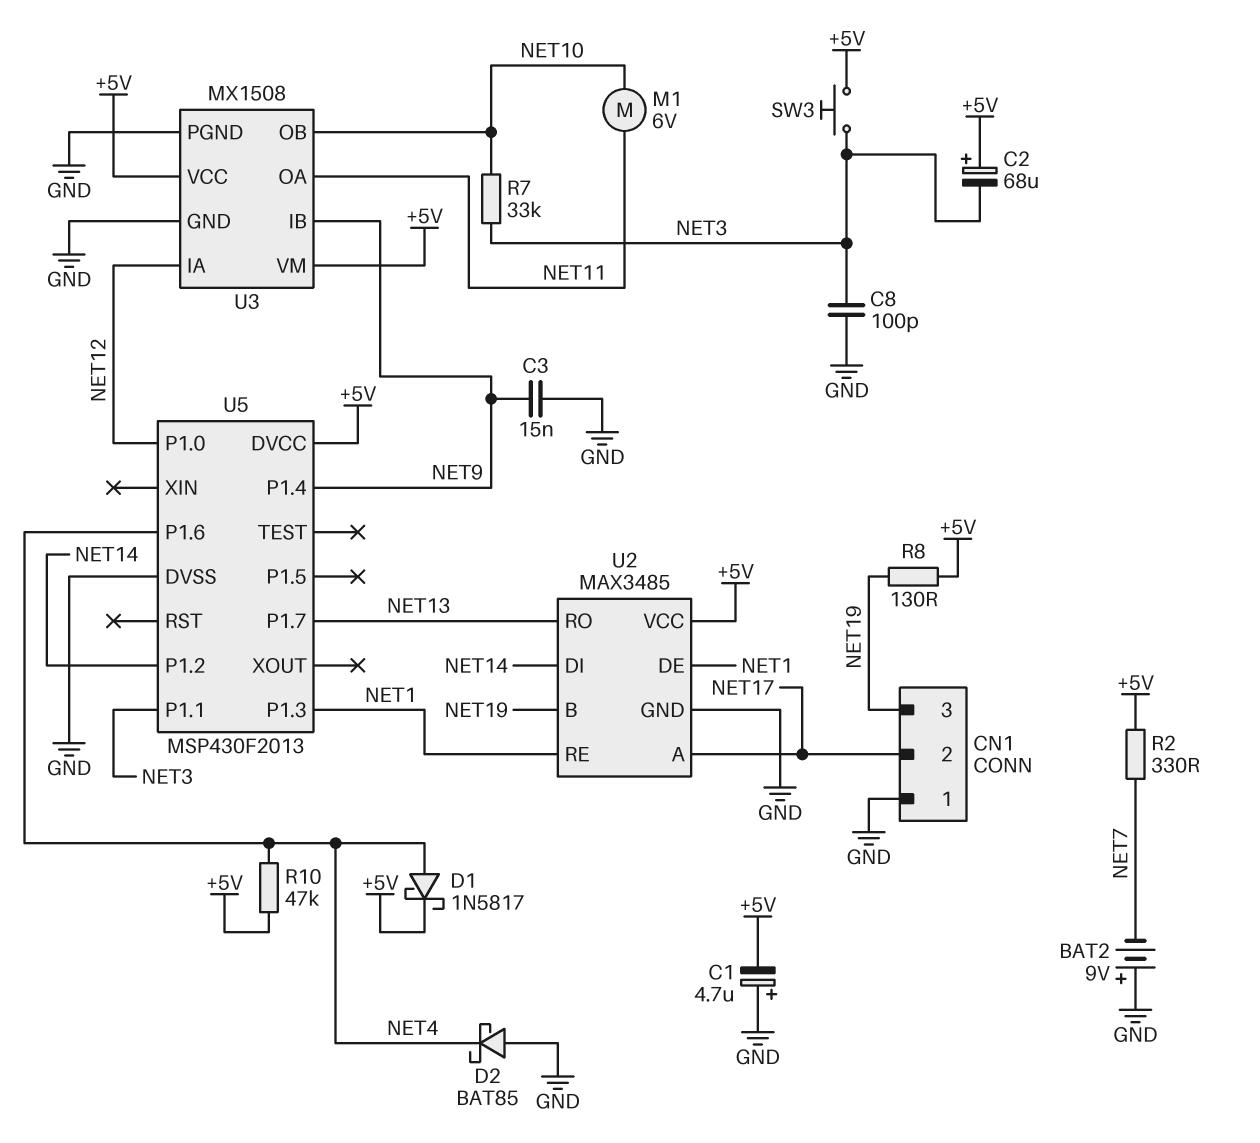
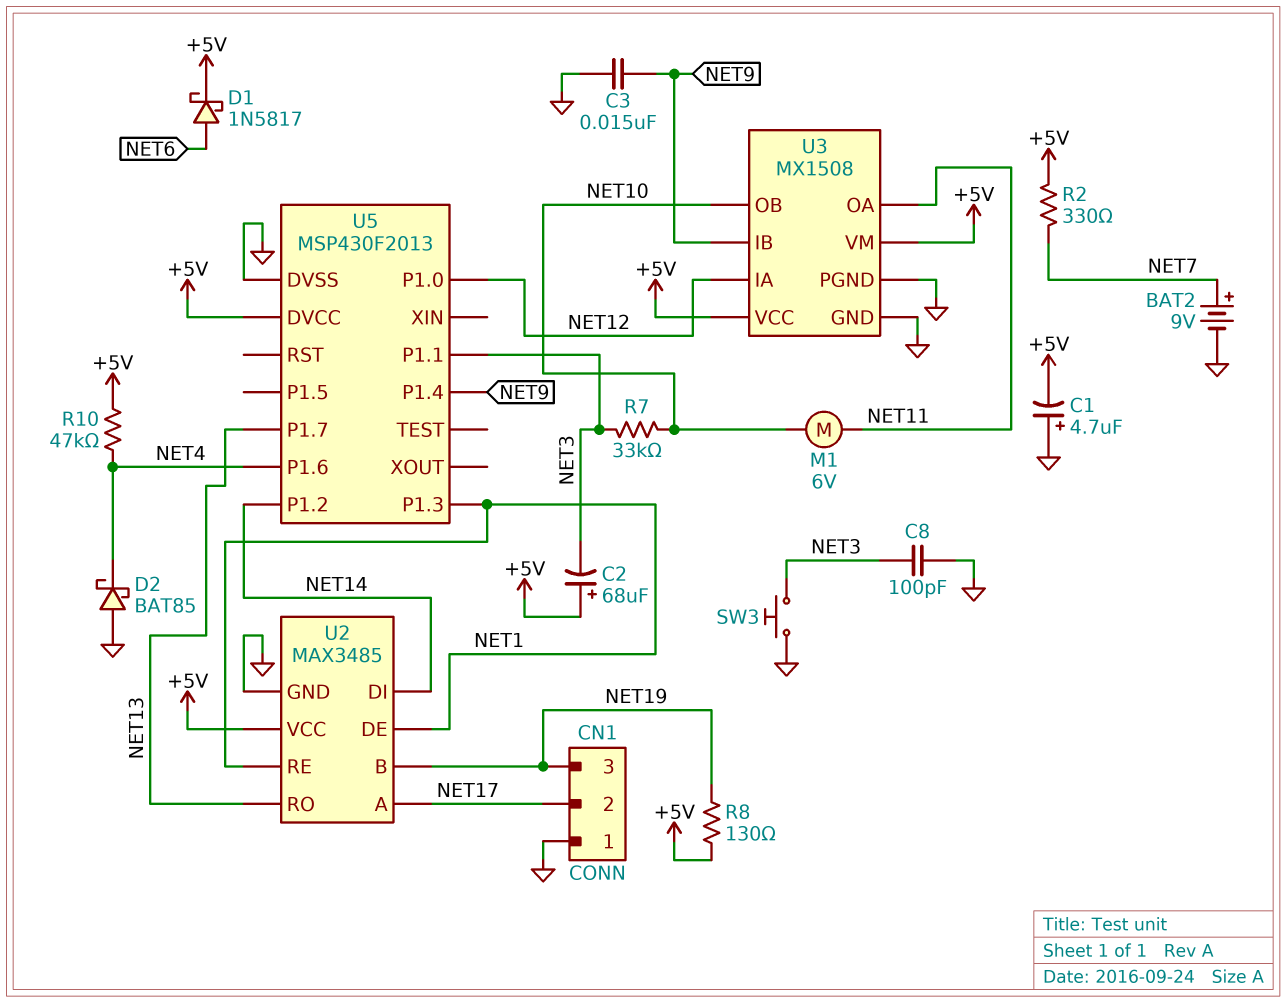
BAT2: 9V (plus GND, minus NET7) -> 9V (plus NET7, minus GND)
D1: schottky 1N5817 (A NET4, K +5V) -> schottky 1N5817 (A NET6, K +5V)
SW3: button (+5V, NET3) -> button (GND, NET3)

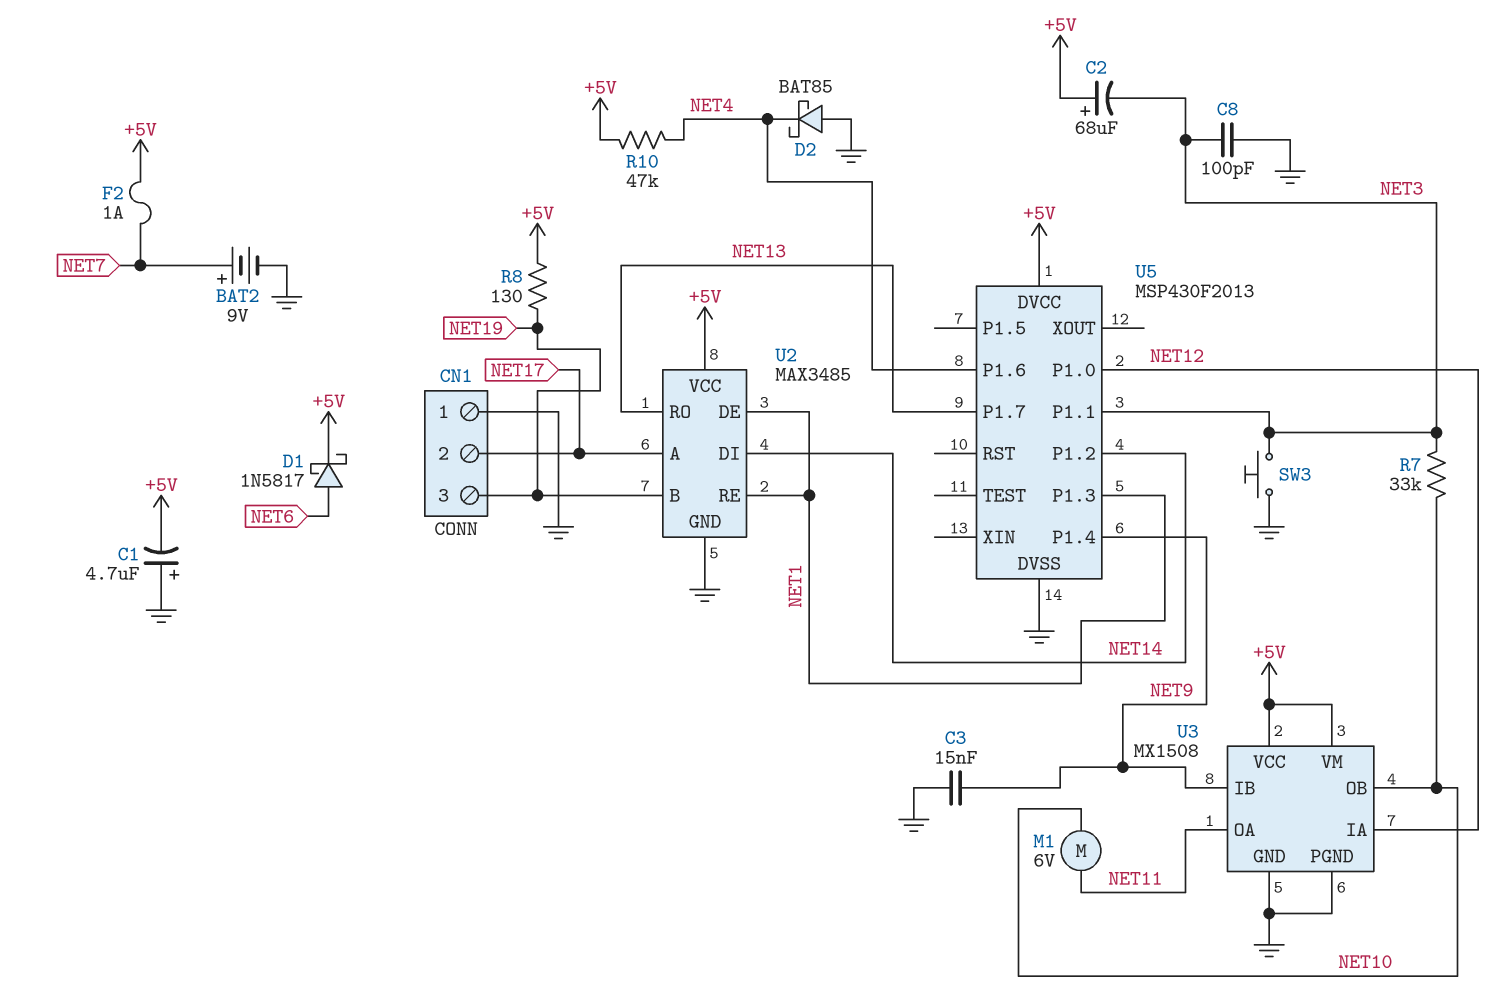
F2: none -> 1A (+5V, NET7)
R2: 330 (+5V, NET7) -> none

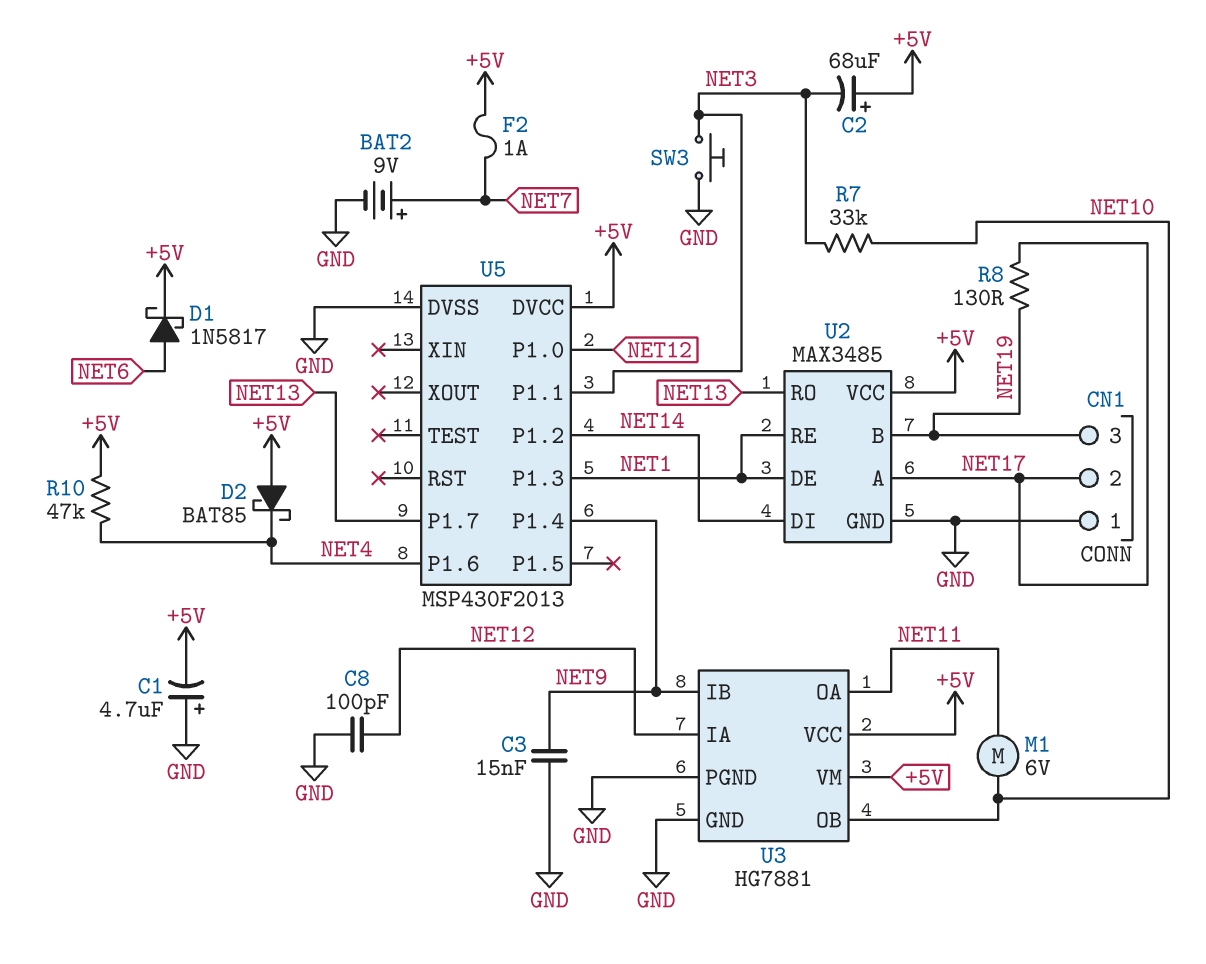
C8: 100pF (GND, NET3) -> 100pF (GND, NET12)
D2: schottky BAT85 (A GND, K NET4) -> schottky BAT85 (A +5V, K NET4)
R8: 130 (+5V, NET19) -> 130 (NET17, NET19)
U3: MX1508 -> HG7881

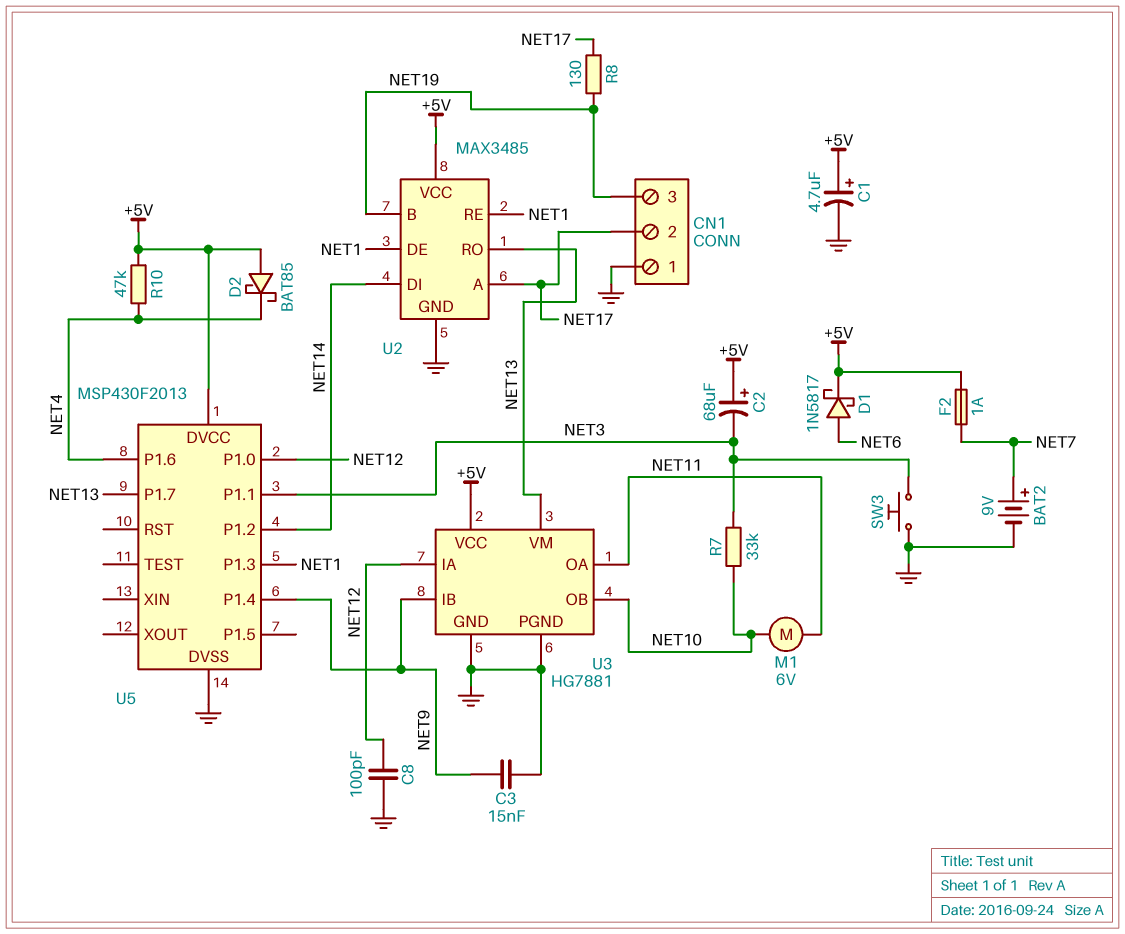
C1: 4.7uF (plus GND, minus +5V) -> 4.7uF (plus +5V, minus GND)
U3 pin VM: +5V -> NET13

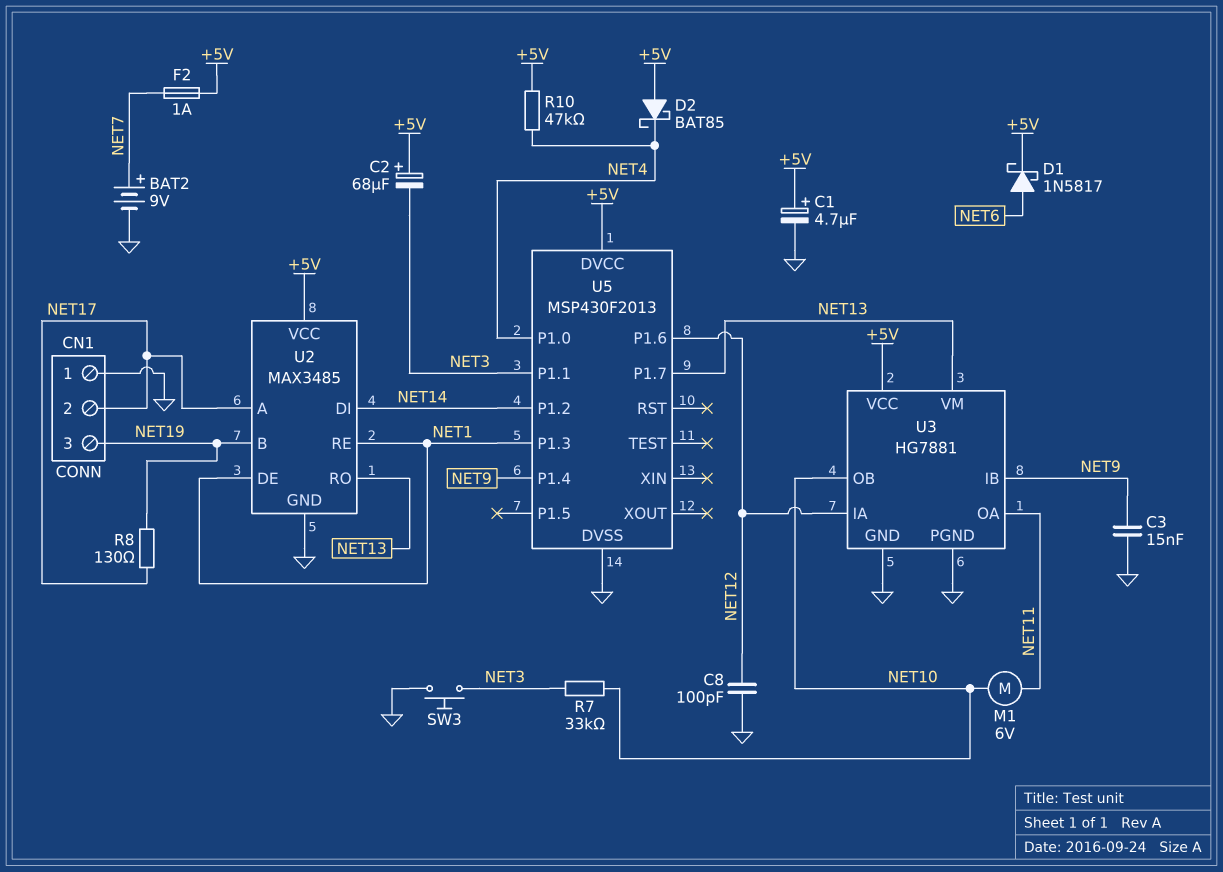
U5 pin P1.0: NET12 -> NET4
U5 pin P1.6: NET4 -> NET12

